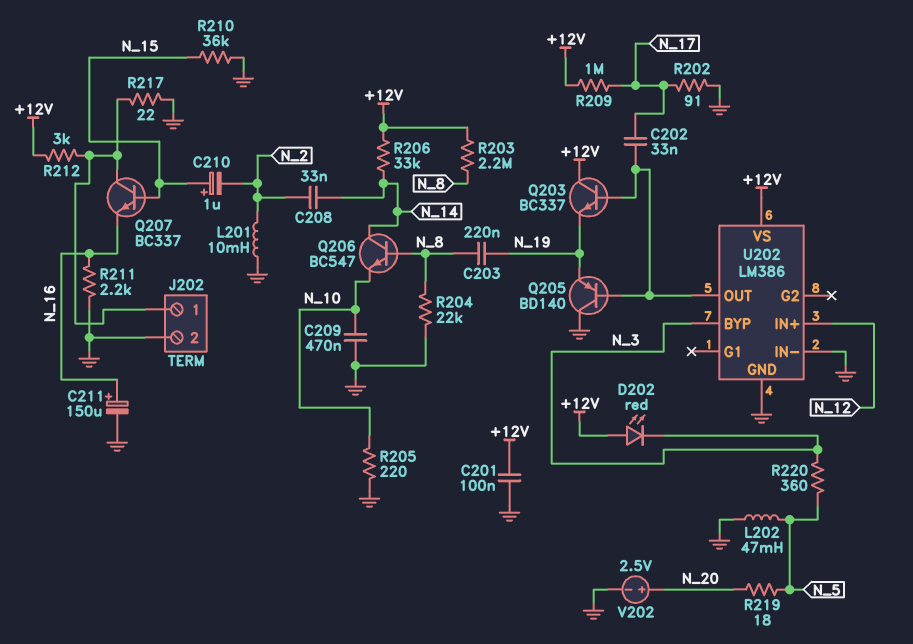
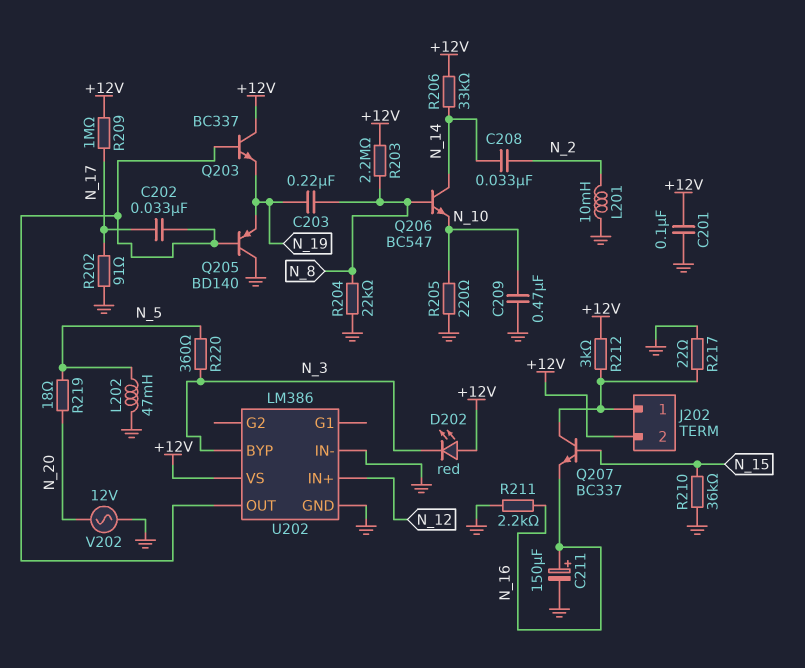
C210: 1uF (plus N_15, minus N_2) -> none
J202 pin 2: GND -> +12V
V202: 2.5V (plus N_20, minus GND) -> AC 12V (GND, N_20)

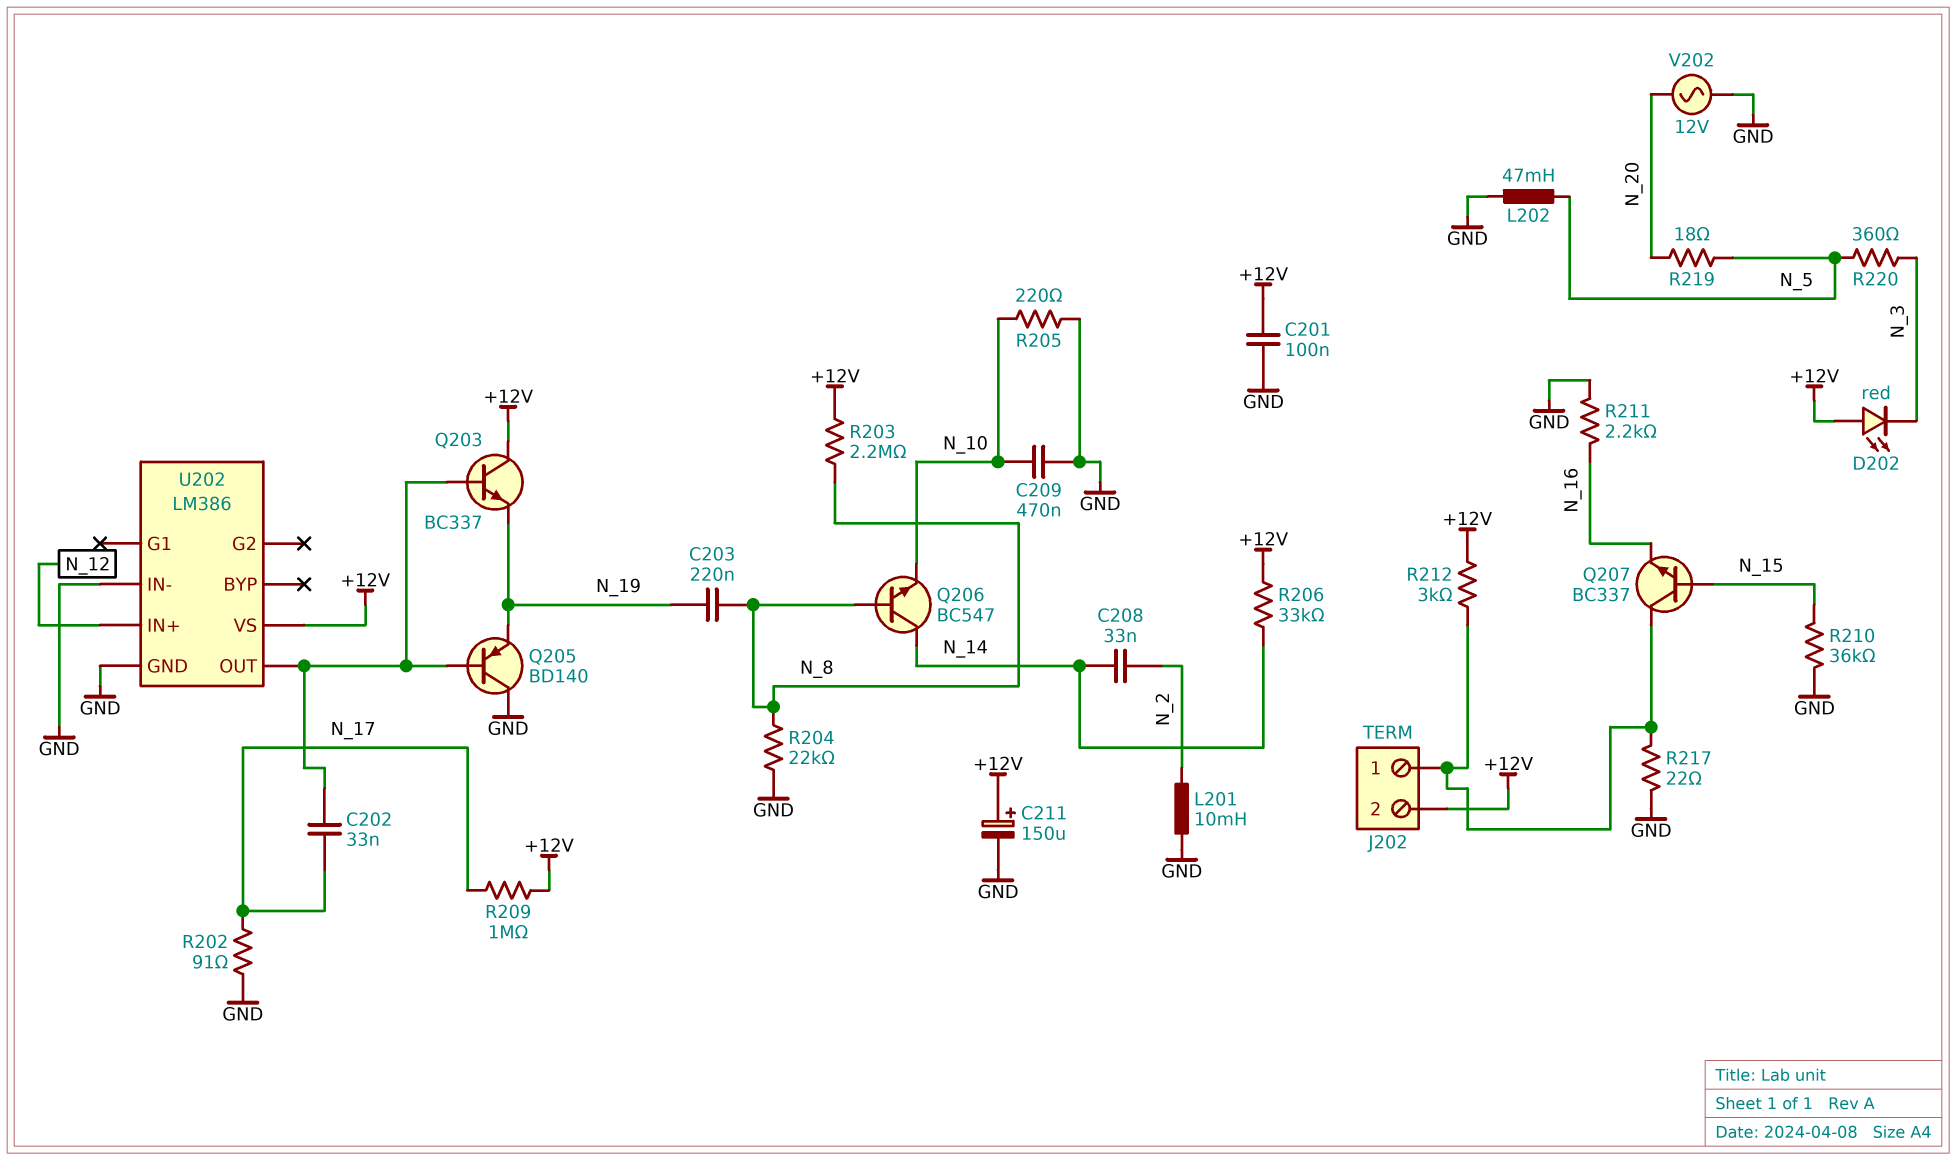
C211: 150uF (plus N_16, minus GND) -> 150uF (plus +12V, minus GND)
U202 pin BYP: N_3 -> none

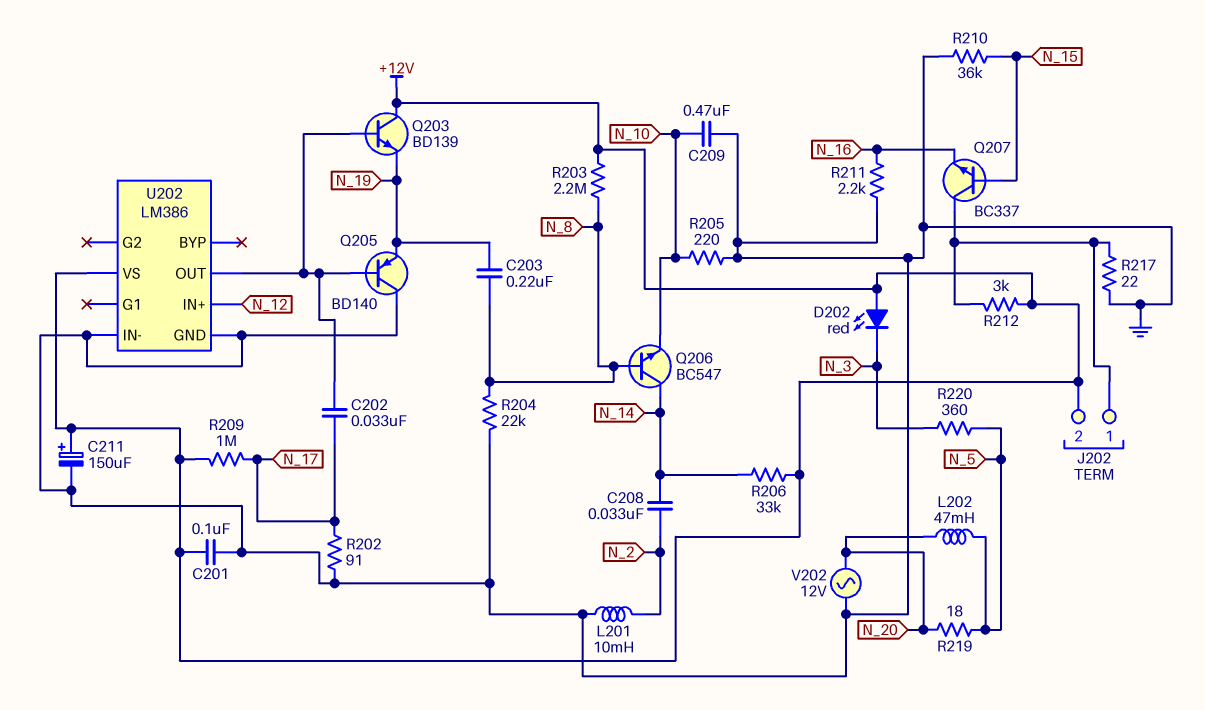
L202: 47mH (GND, N_5) -> 47mH (N_5, N_20)
Q203: NPN BC337 (B U202/OUT, C +12V, E N_19) -> NPN BD139 (B U202/OUT, C +12V, E N_19)

